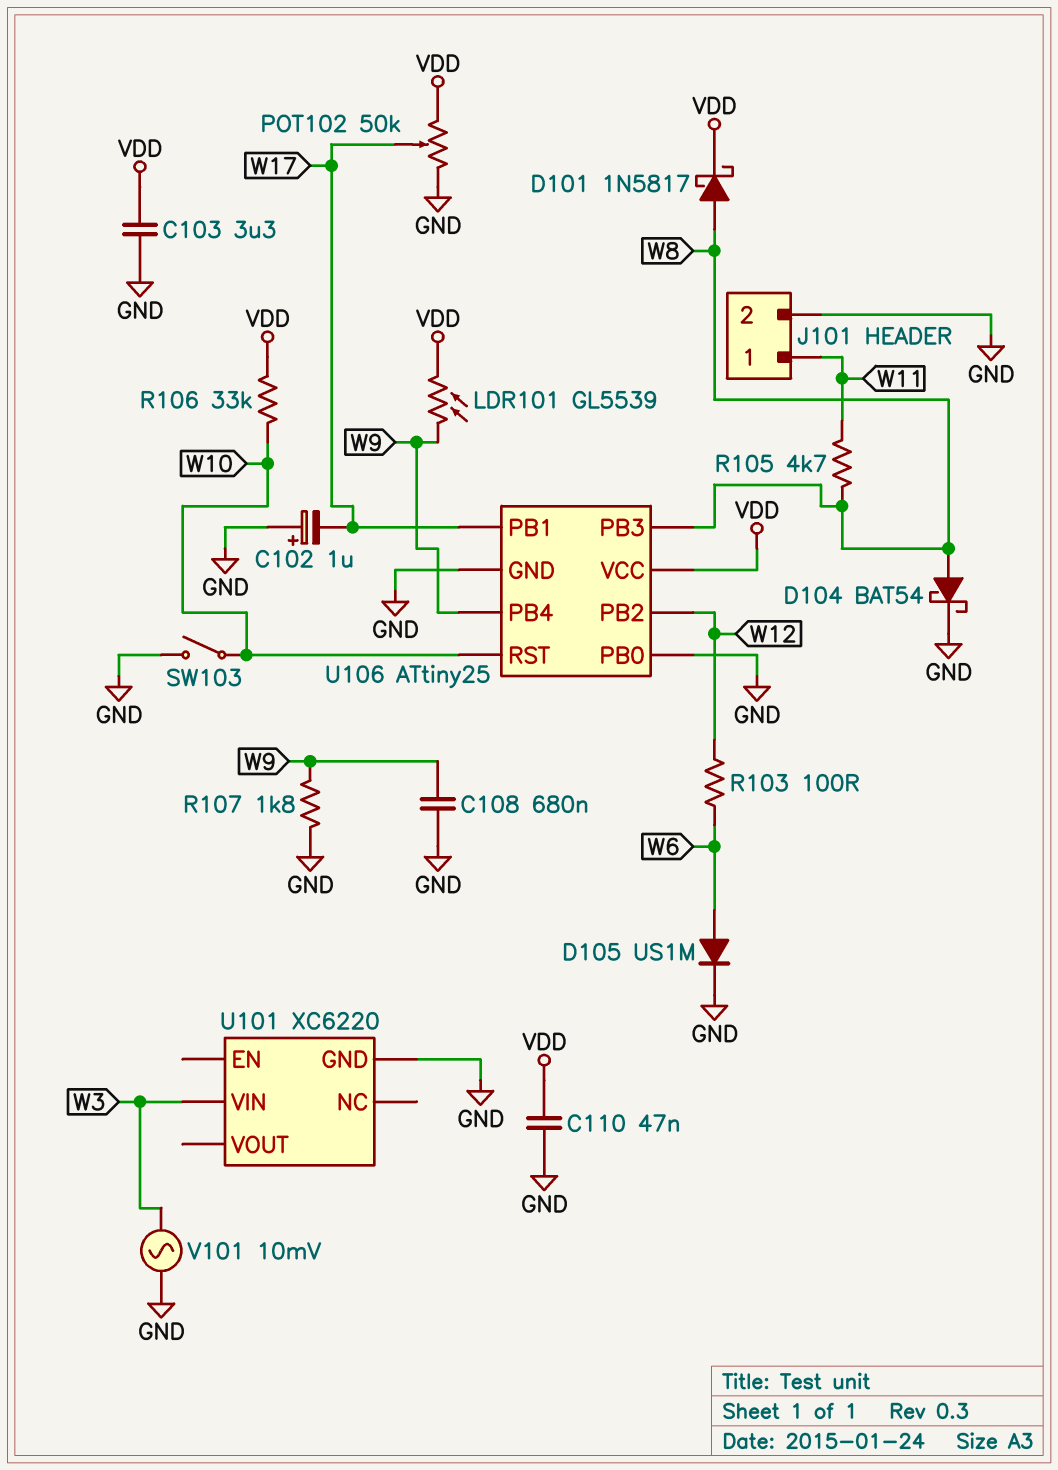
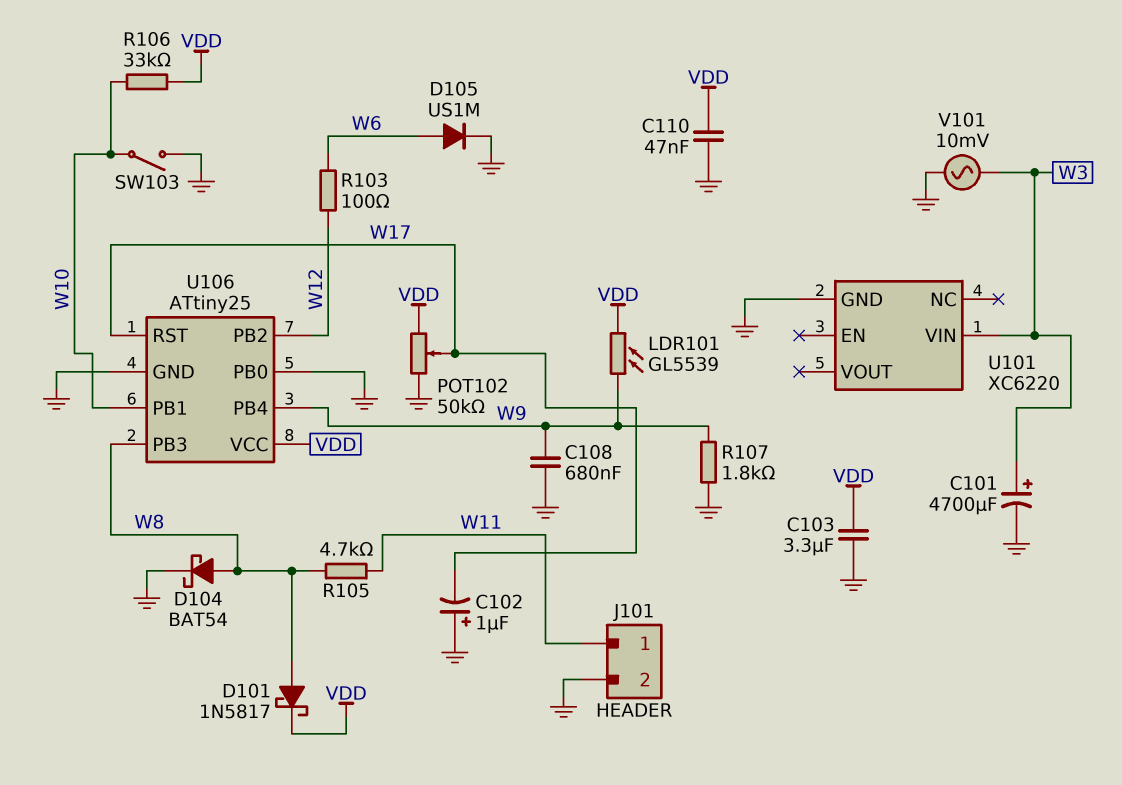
C101: none -> 4700uF (plus W3, minus GND)
U106 pin PB1: W17 -> W10
U106 pin RST: W10 -> W17

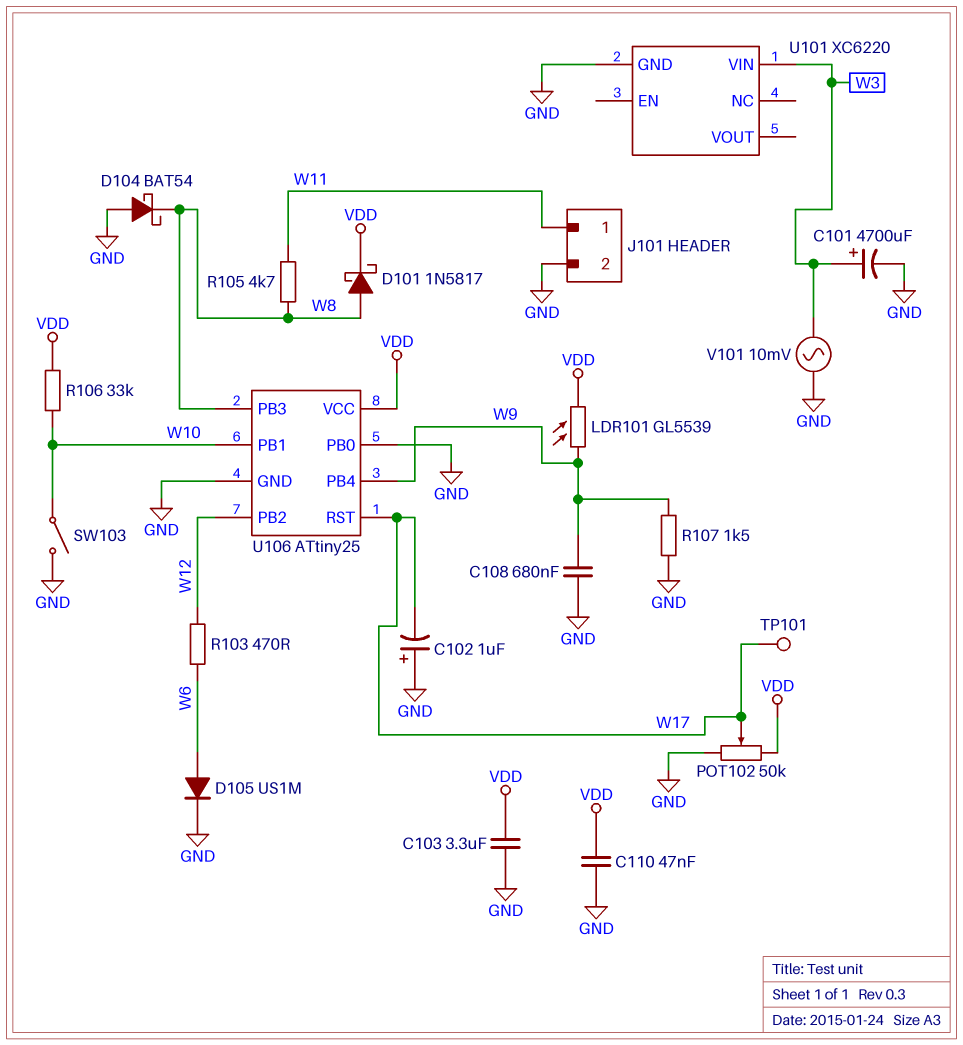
D104: schottky BAT54 (A W8, K GND) -> schottky BAT54 (A GND, K W8)
R103: 100 (W6, W12) -> 470 (W6, W12)
R107: 1.8k (GND, W9) -> 1.5k (GND, W9)
TP101: none -> test point (W17)

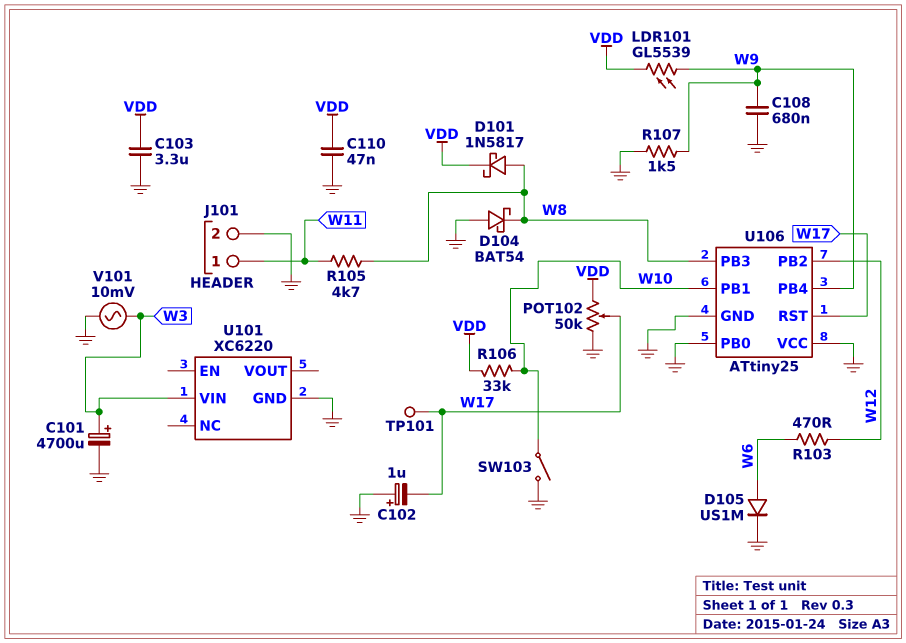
U106 pin VCC: VDD -> GND

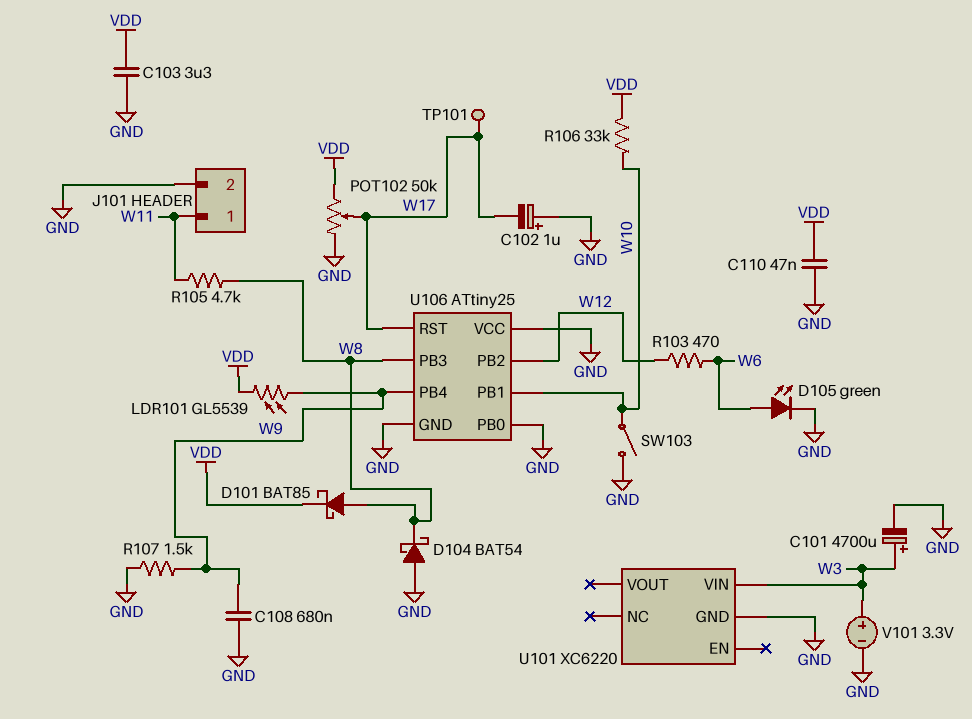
D101: schottky 1N5817 (A W8, K VDD) -> schottky BAT85 (A W8, K VDD)
D105: diode US1M (A W6, K GND) -> LED green (A W6, K GND)
V101: AC 10mV (GND, W3) -> 3.3V (plus W3, minus GND)

